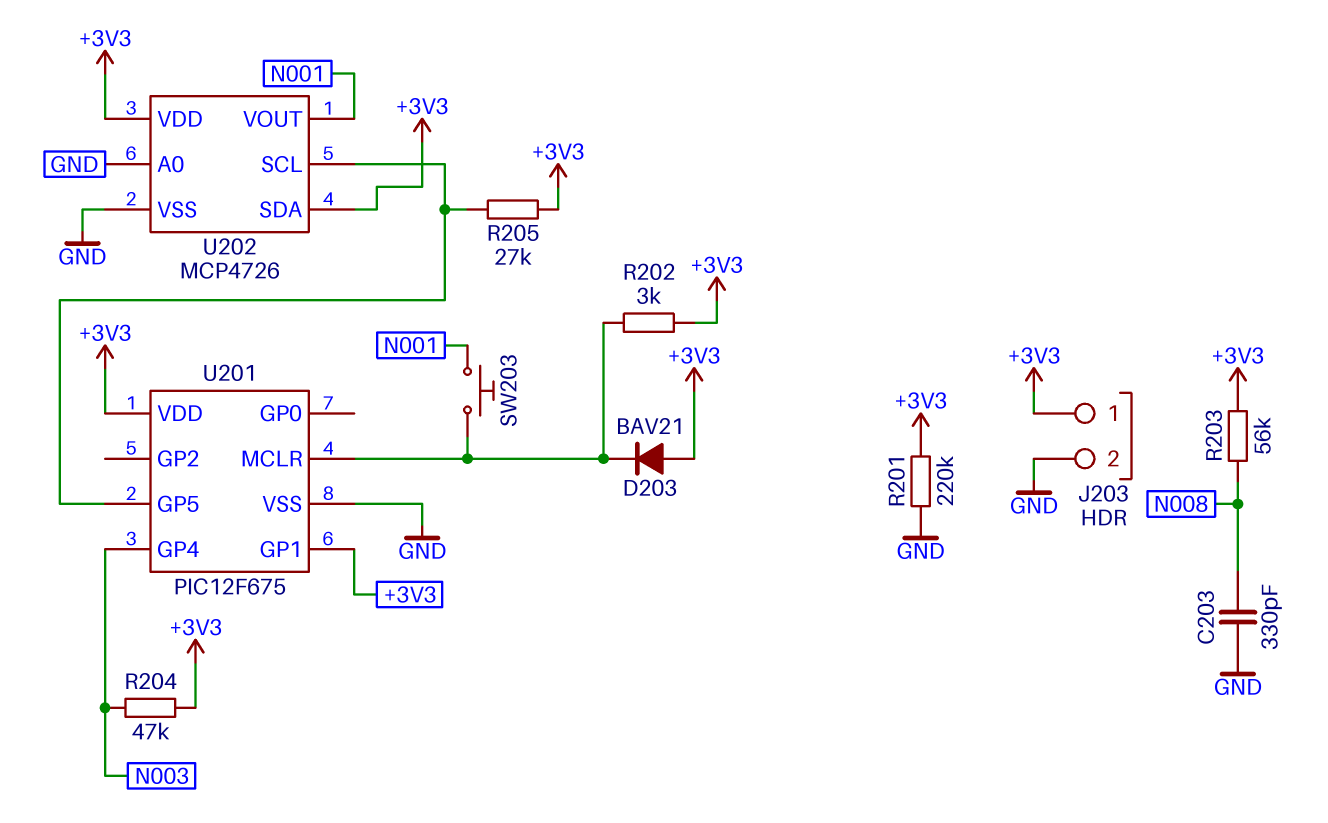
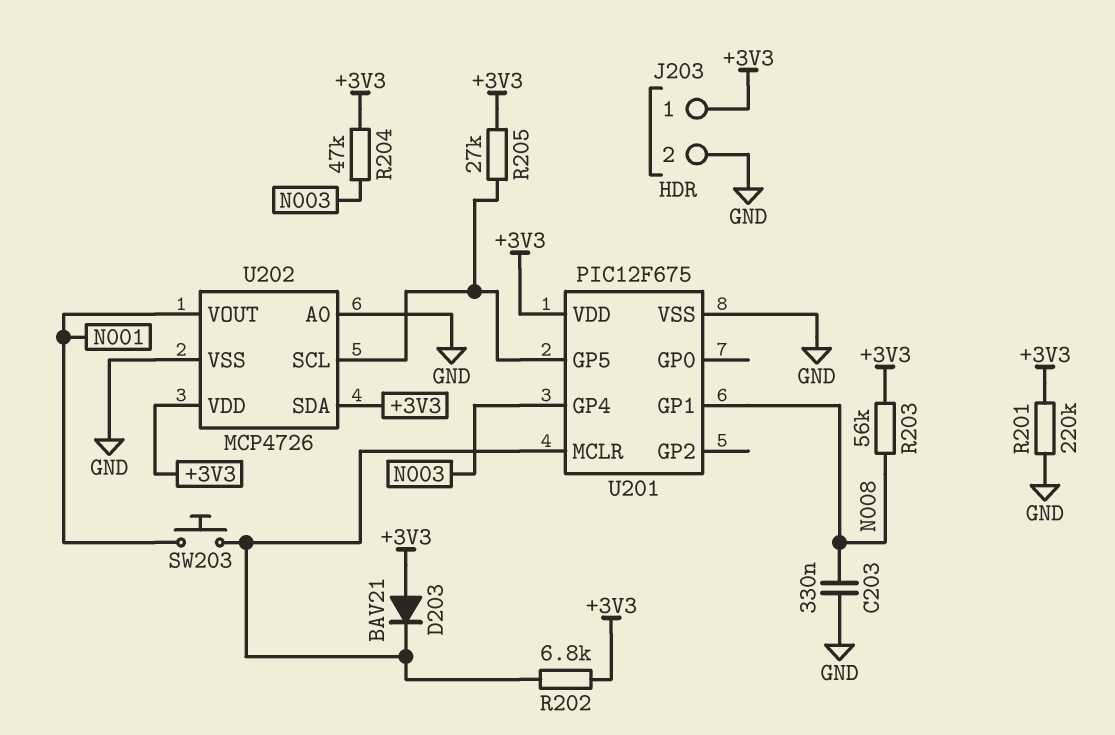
C203: 330pF (GND, N008) -> 330nF (GND, N008)
R202: 3k (+3V3, U201/MCLR) -> 6.8k (+3V3, U201/MCLR)
U201 pin GP1: +3V3 -> N008

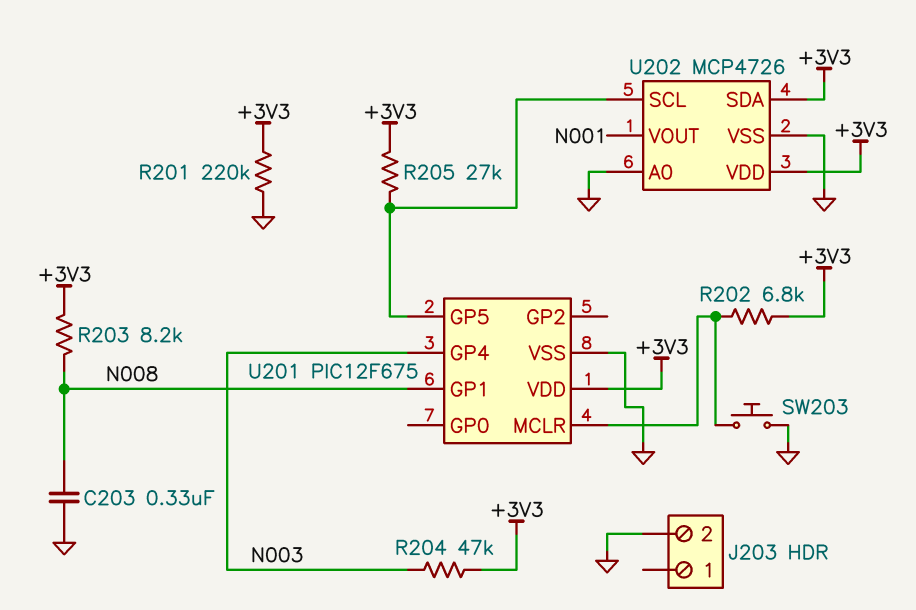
D203: diode BAV21 (A +3V3, K U201/MCLR) -> none
J203 pin 1: +3V3 -> none
R203: 56k (+3V3, N008) -> 8.2k (+3V3, N008)
SW203: button (N001, U201/MCLR) -> button (GND, U201/MCLR)

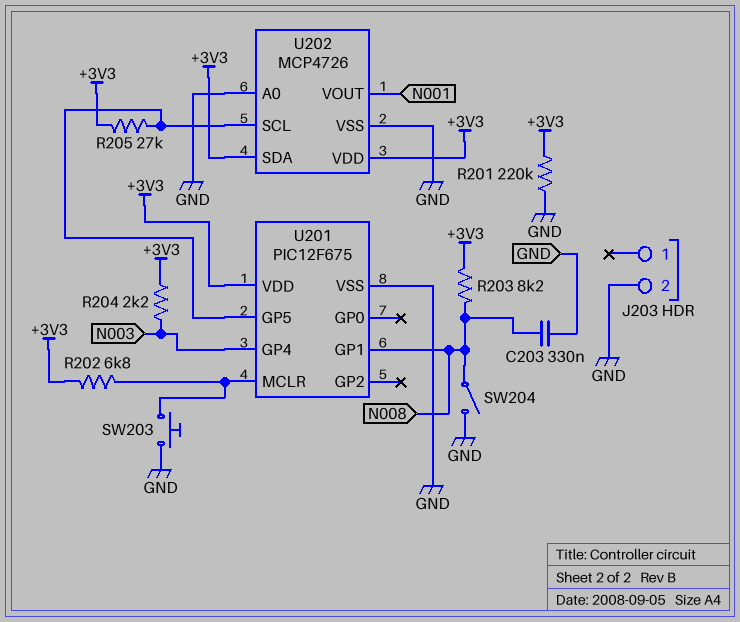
R204: 47k (+3V3, N003) -> 2.2k (+3V3, N003)
SW204: none -> switch (GND, N008)

